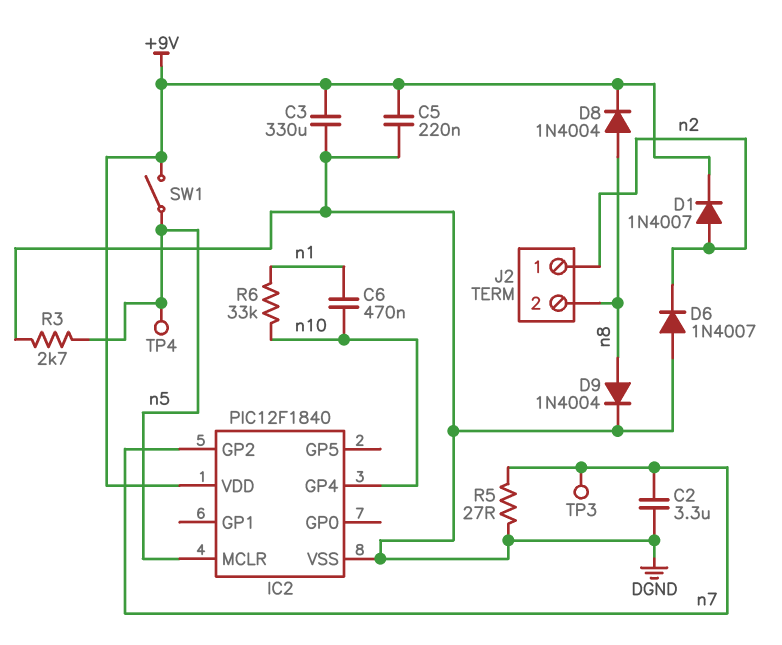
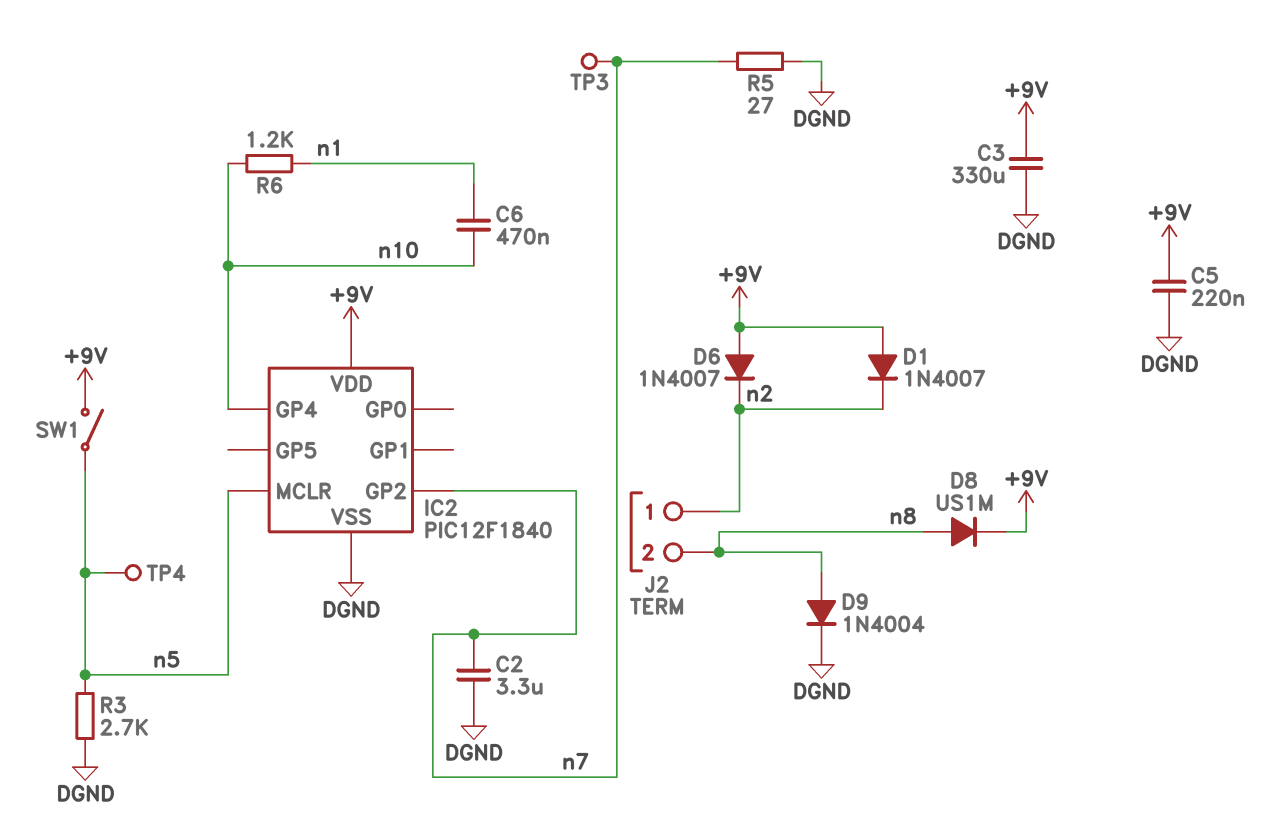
D1: diode 1N4007 (A n2, K +9V) -> diode 1N4007 (A +9V, K n2)
D6: diode 1N4007 (A DGND, K n2) -> diode 1N4007 (A +9V, K n2)
D8: diode 1N4004 (A n8, K +9V) -> diode US1M (A n8, K +9V)
R6: 33k (n1, n10) -> 1.2k (n1, n10)

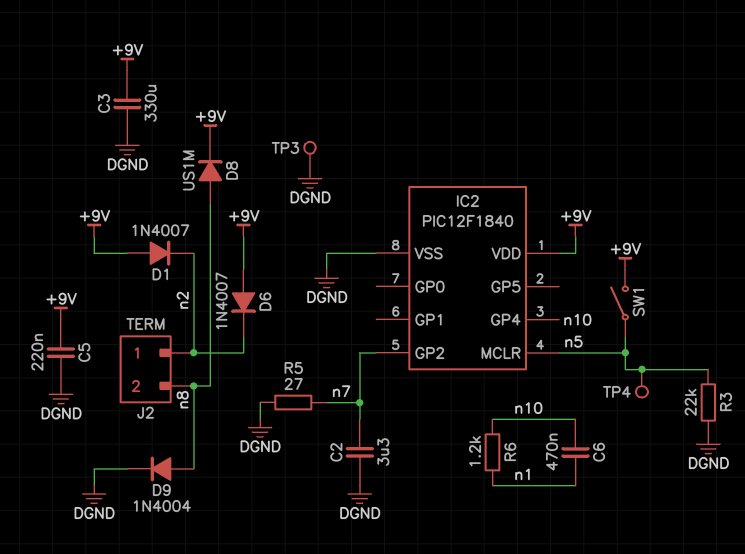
R3: 2.7k (DGND, n5) -> 22k (DGND, n5)
TP3: test point (n7) -> test point (DGND)

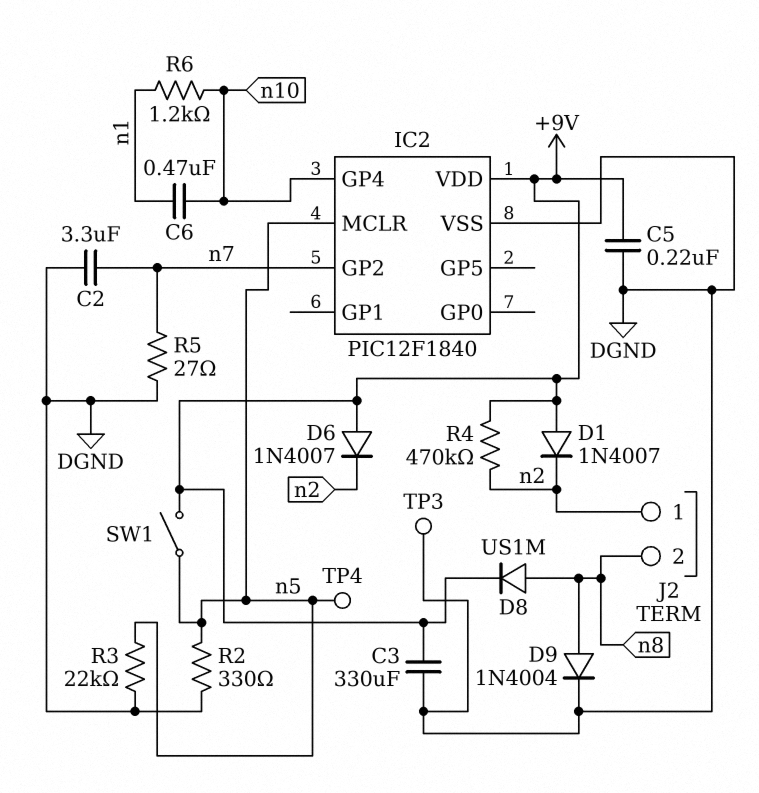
R2: none -> 330 (DGND, n5)
R4: none -> 470k (+9V, n2)

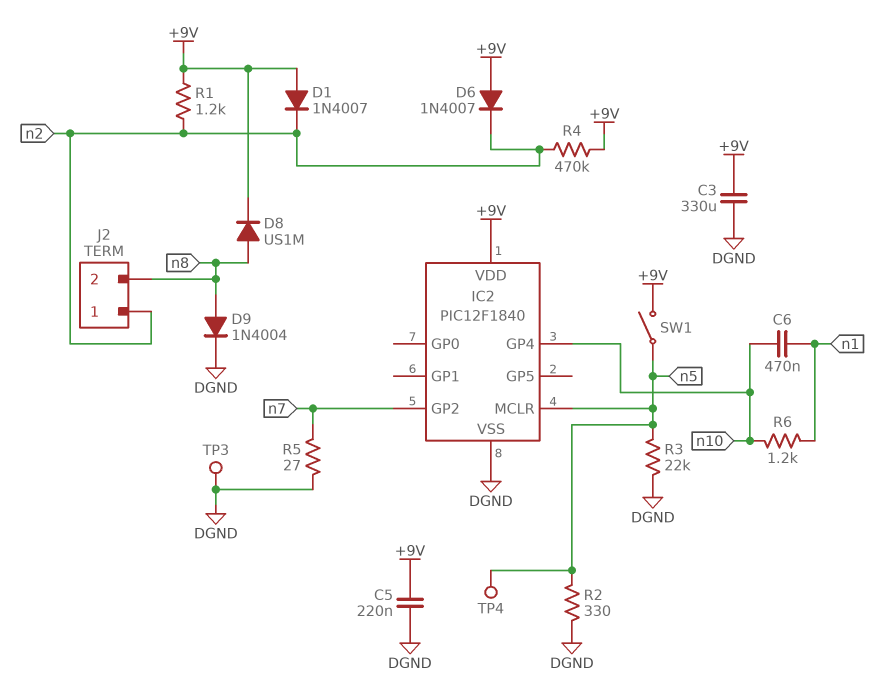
C2: 3.3uF (DGND, n7) -> none
R1: none -> 1.2k (+9V, n2)

